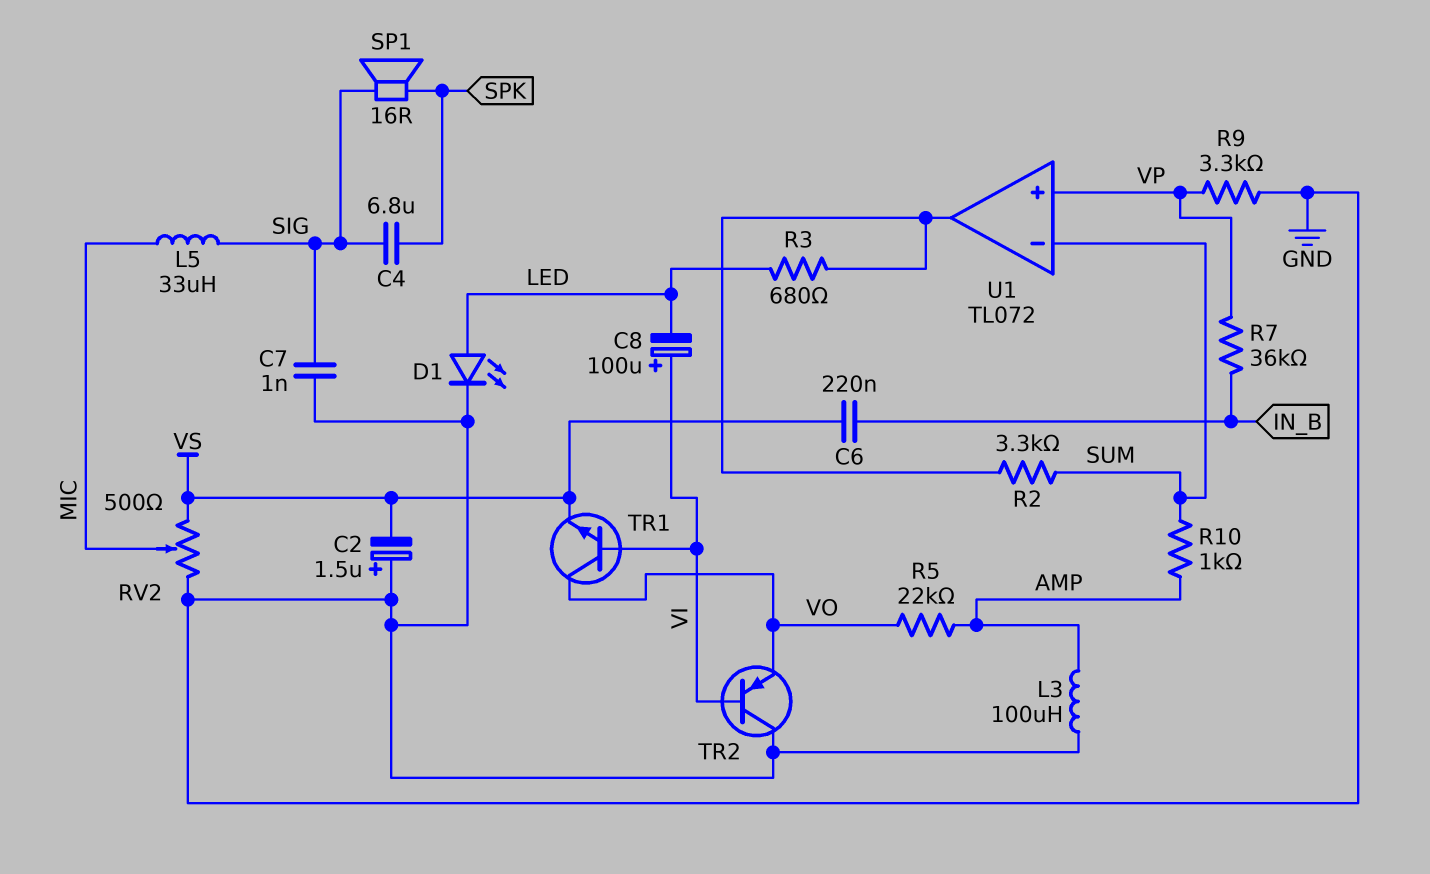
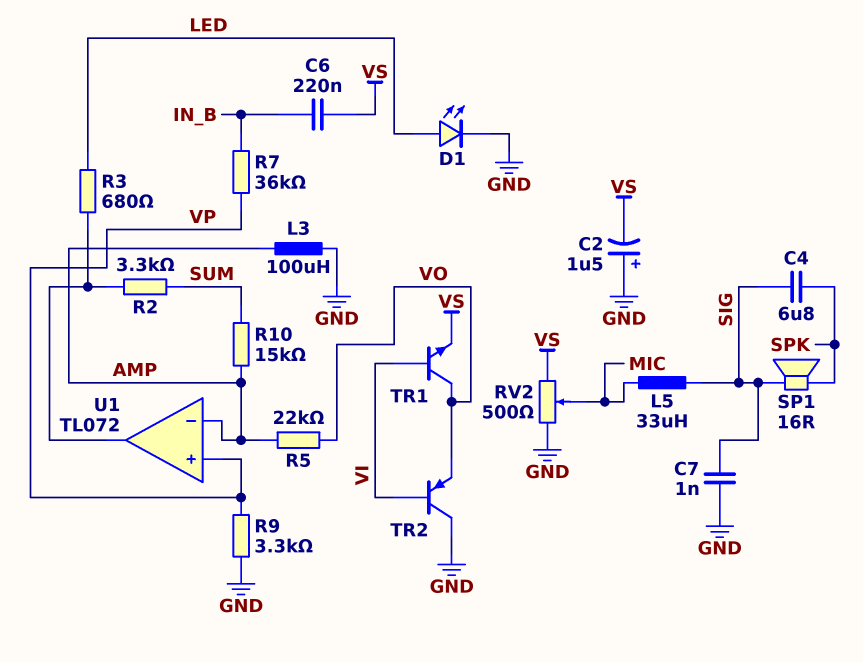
C8: 100uF (plus VI, minus LED) -> none
R10: 1k (AMP, SUM) -> 15k (AMP, SUM)
U1 pin in-: SUM -> AMP

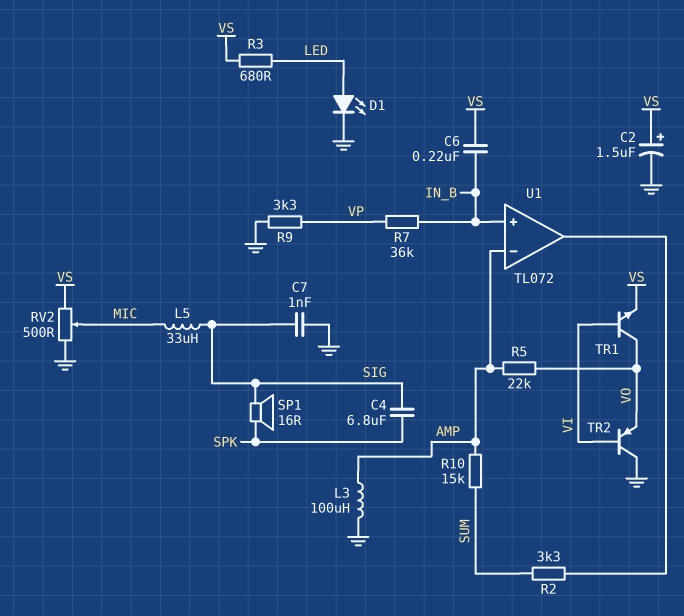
C2: 1.5uF (plus GND, minus VS) -> 1.5uF (plus VS, minus GND)
R3: 680 (LED, U1/out) -> 680 (LED, VS)
U1 pin in+: VP -> IN_B

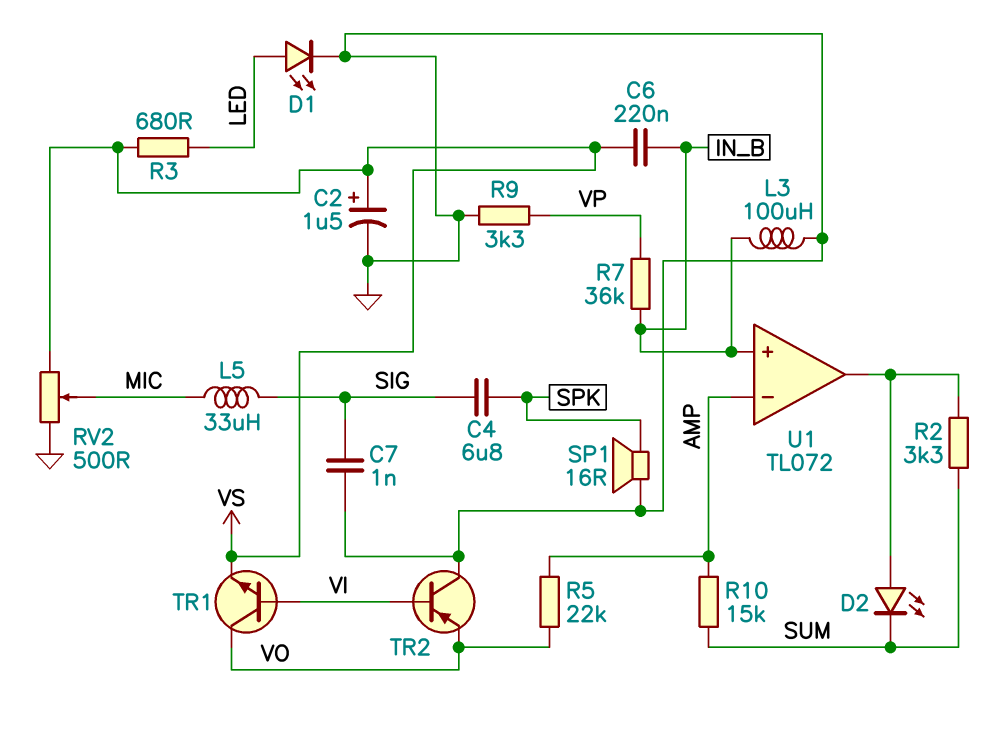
D2: none -> LED (A U1/out, K SUM)
L3: 100uH (AMP, GND) -> 100uH (GND, IN_B)
SP1: speaker 16R (SIG, SPK) -> speaker 16R (GND, SPK)

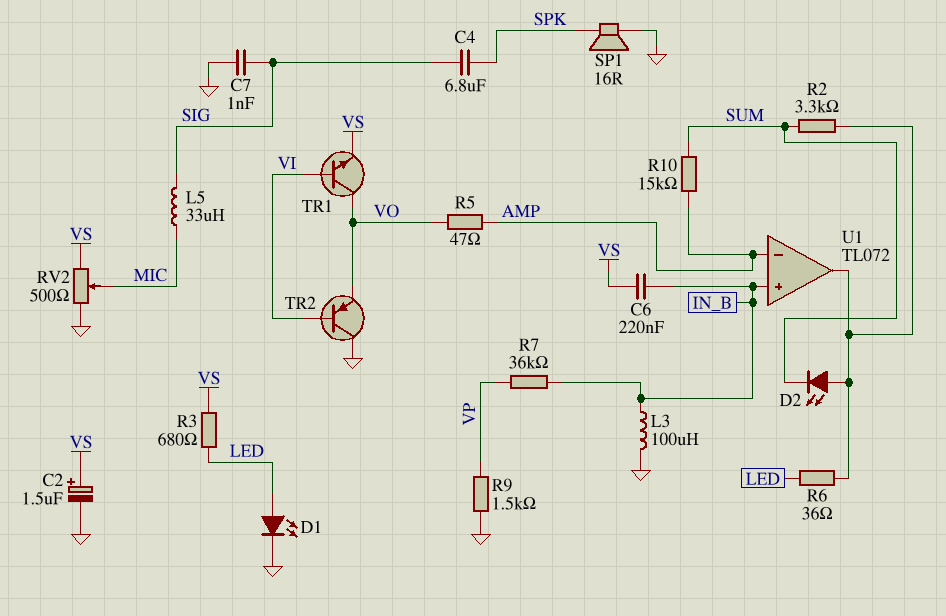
R5: 22k (AMP, VO) -> 47 (AMP, VO)
R6: none -> 36 (LED, U1/out)
R9: 3.3k (GND, VP) -> 1.5k (GND, VP)

